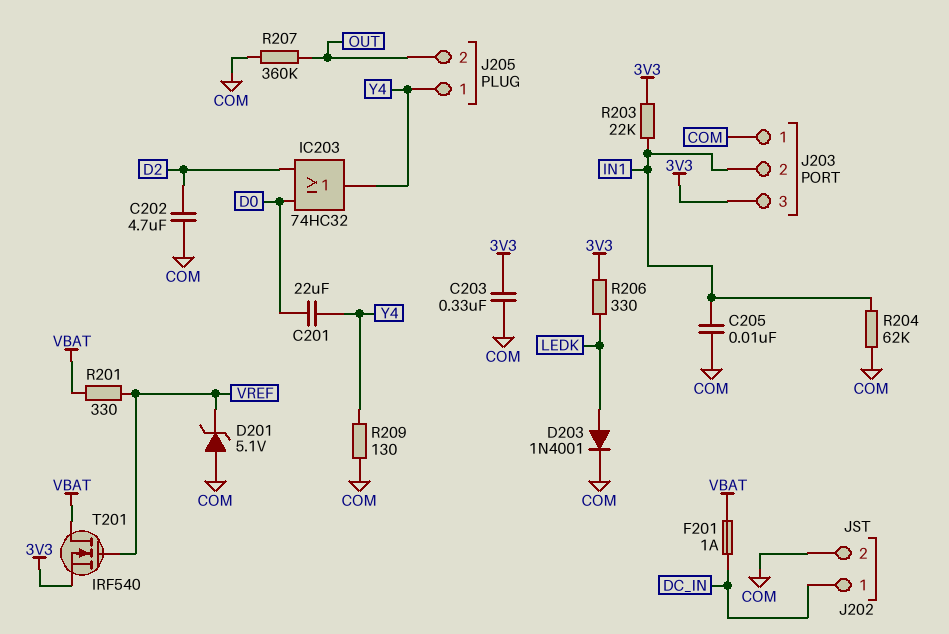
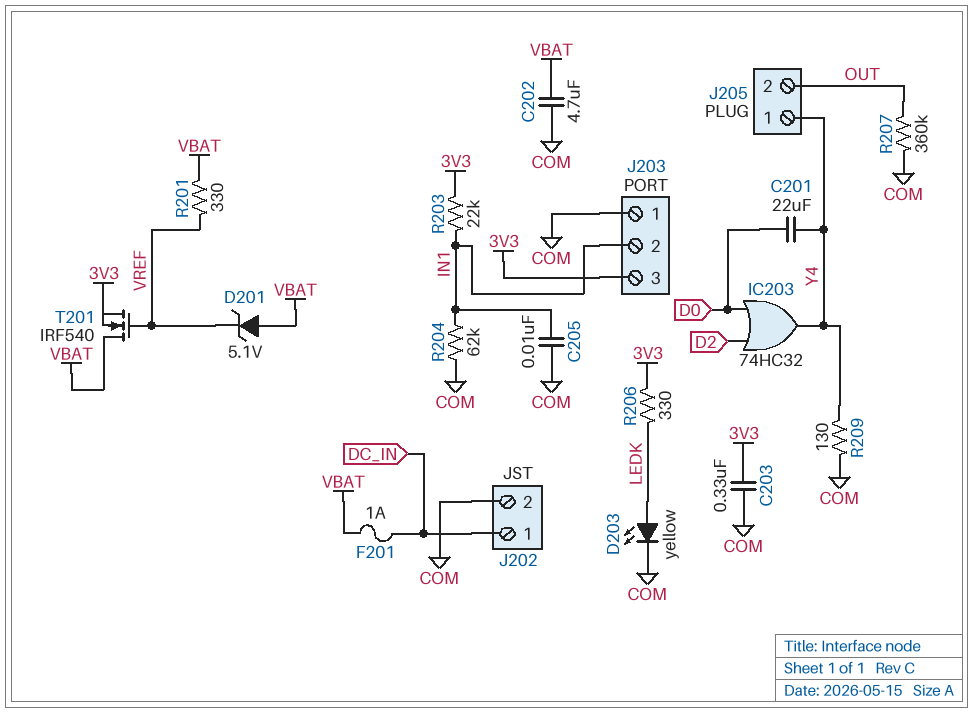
C202: 4.7uF (COM, D2) -> 4.7uF (COM, VBAT)
D201: zener 5.1V (A COM, K VREF) -> zener 5.1V (A VBAT, K VREF)
D203: diode 1N4001 (A LEDK, K COM) -> LED yellow (A LEDK, K COM)

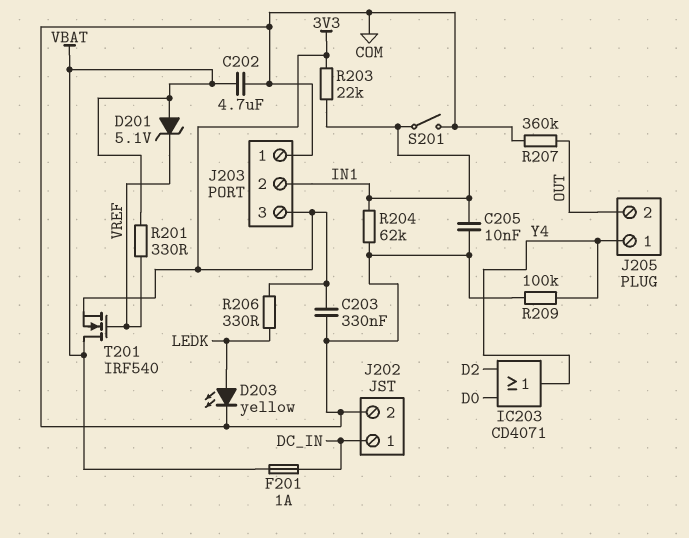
C201: 22uF (D0, Y4) -> none
IC203: OR 74HC32 (in D0, in D2, out Y4) -> OR CD4071 (in D0, in D2, out Y4)
R209: 130 (COM, Y4) -> 100k (COM, Y4)
S201: none -> switch (COM, IN1)

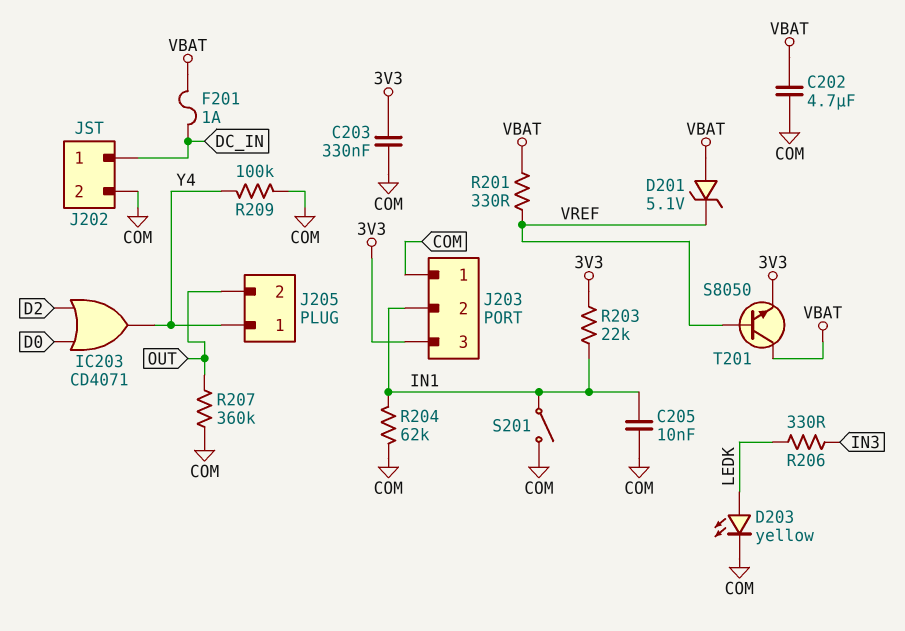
R206: 330 (3V3, LEDK) -> 330 (IN3, LEDK)
T201: NMOS IRF540 (G VREF, D VBAT, S 3V3) -> NPN S8050 (B VREF, C VBAT, E 3V3)

